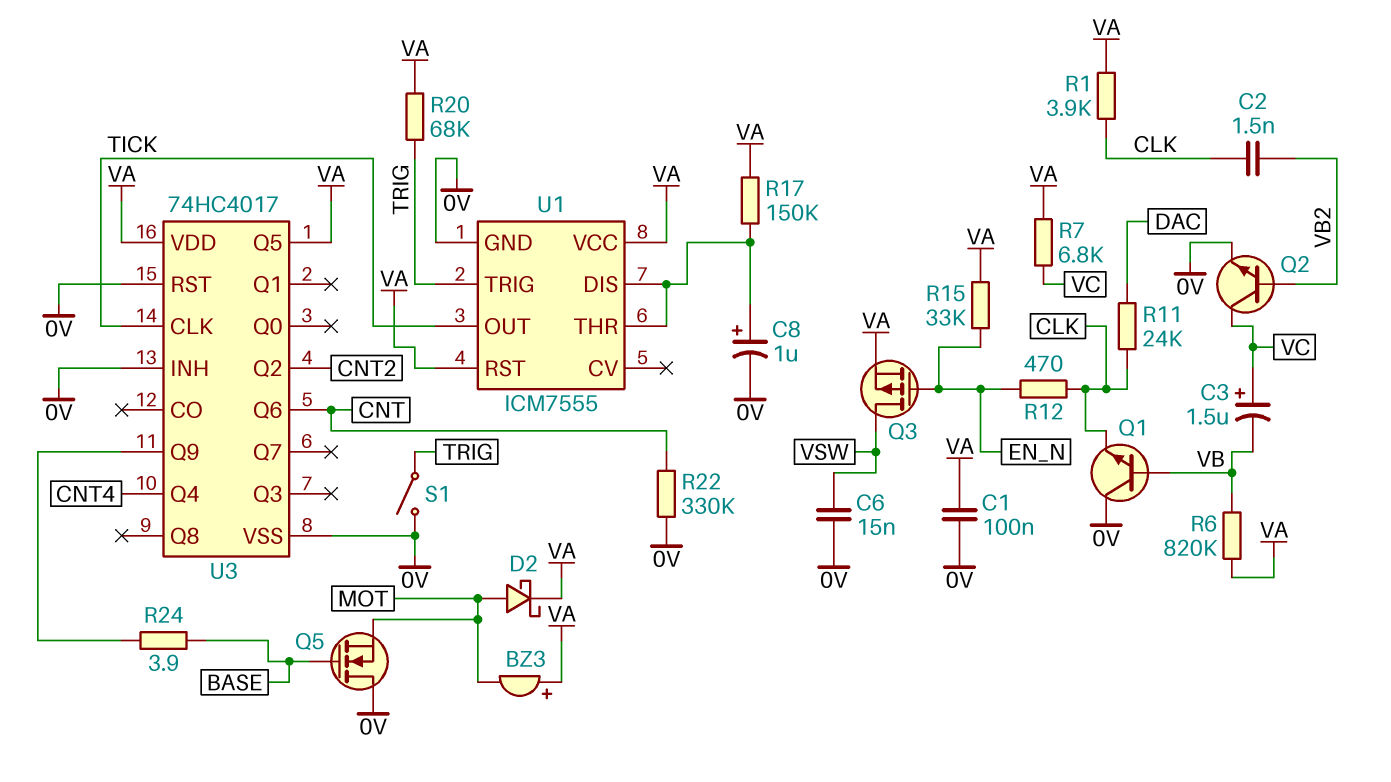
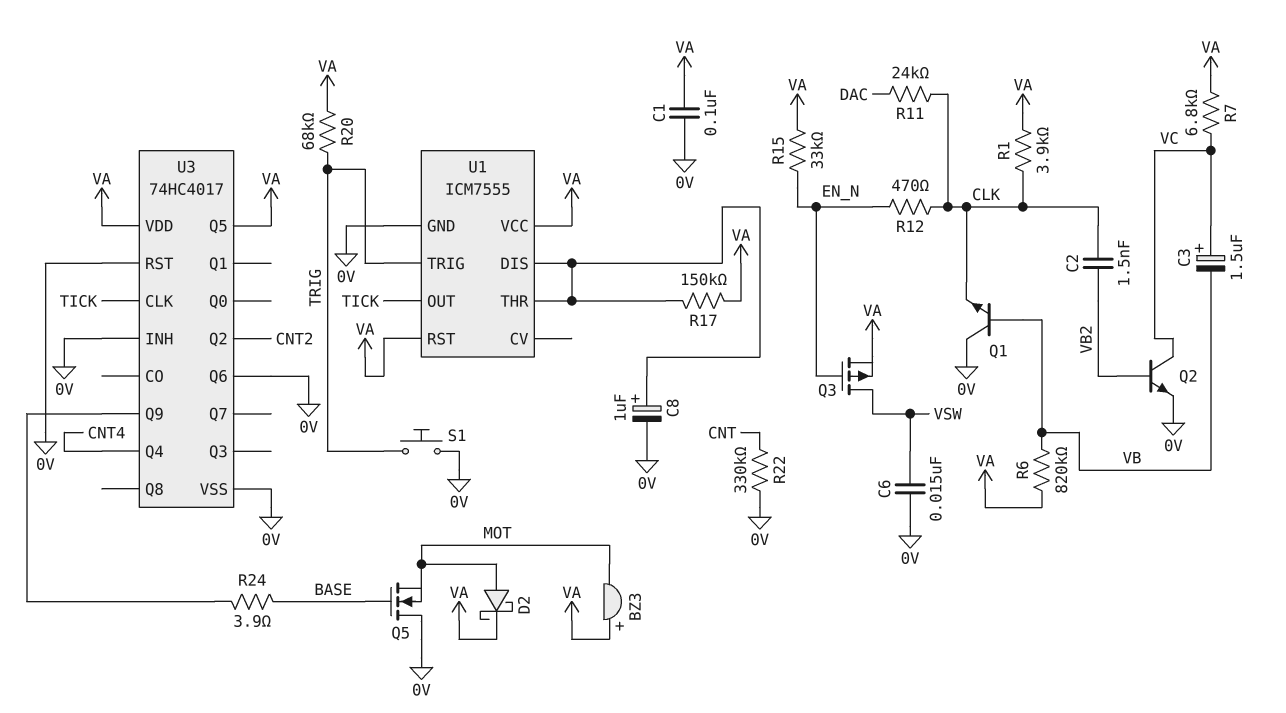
S1: switch (0V, TRIG) -> button (0V, TRIG)
U3 pin Q6: CNT -> 0V

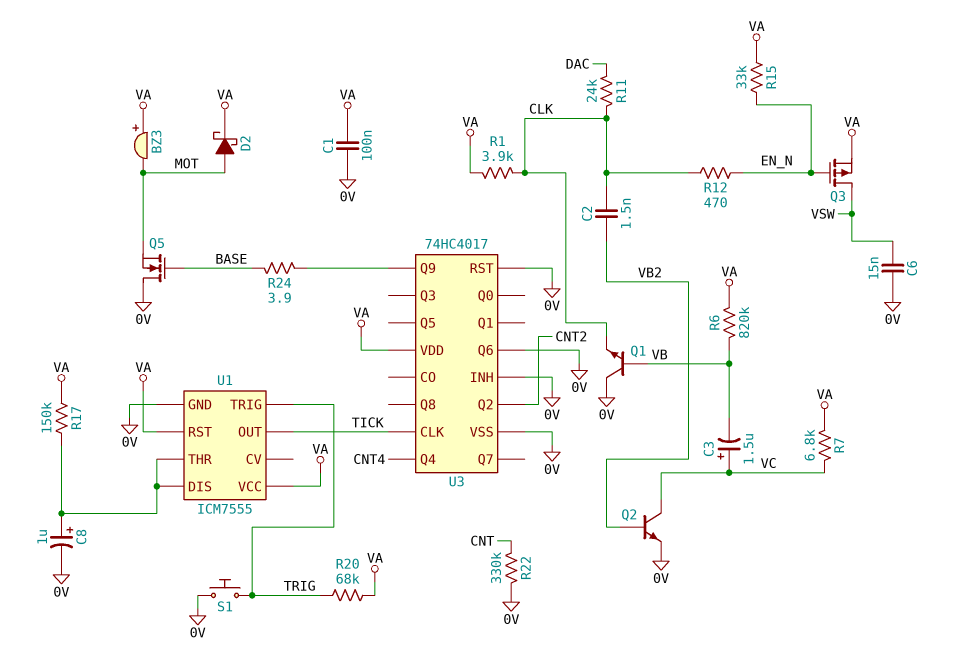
U3 pin Q5: VA -> none

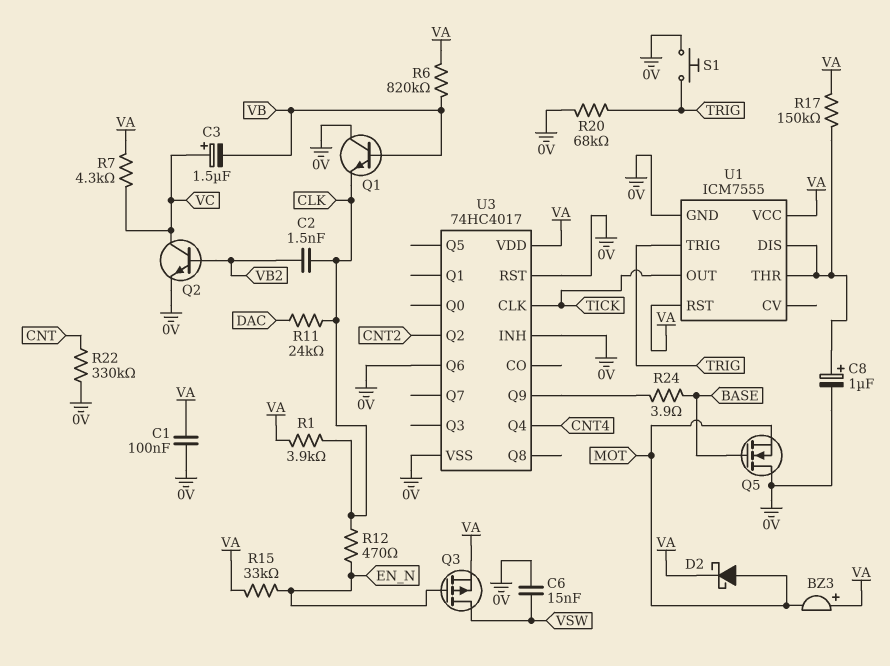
R7: 6.8k (VA, VC) -> 4.3k (VA, VC)
R20: 68k (TRIG, VA) -> 68k (0V, TRIG)

